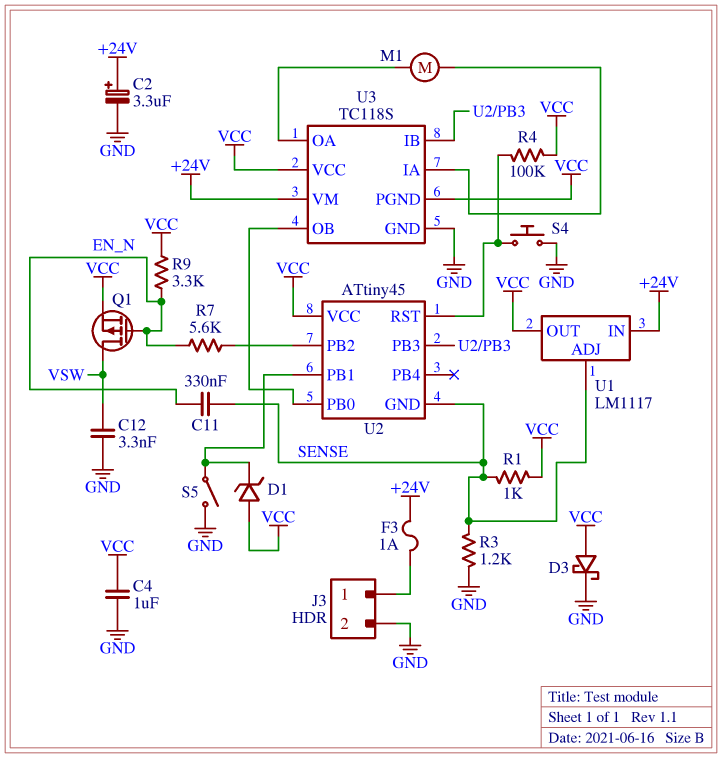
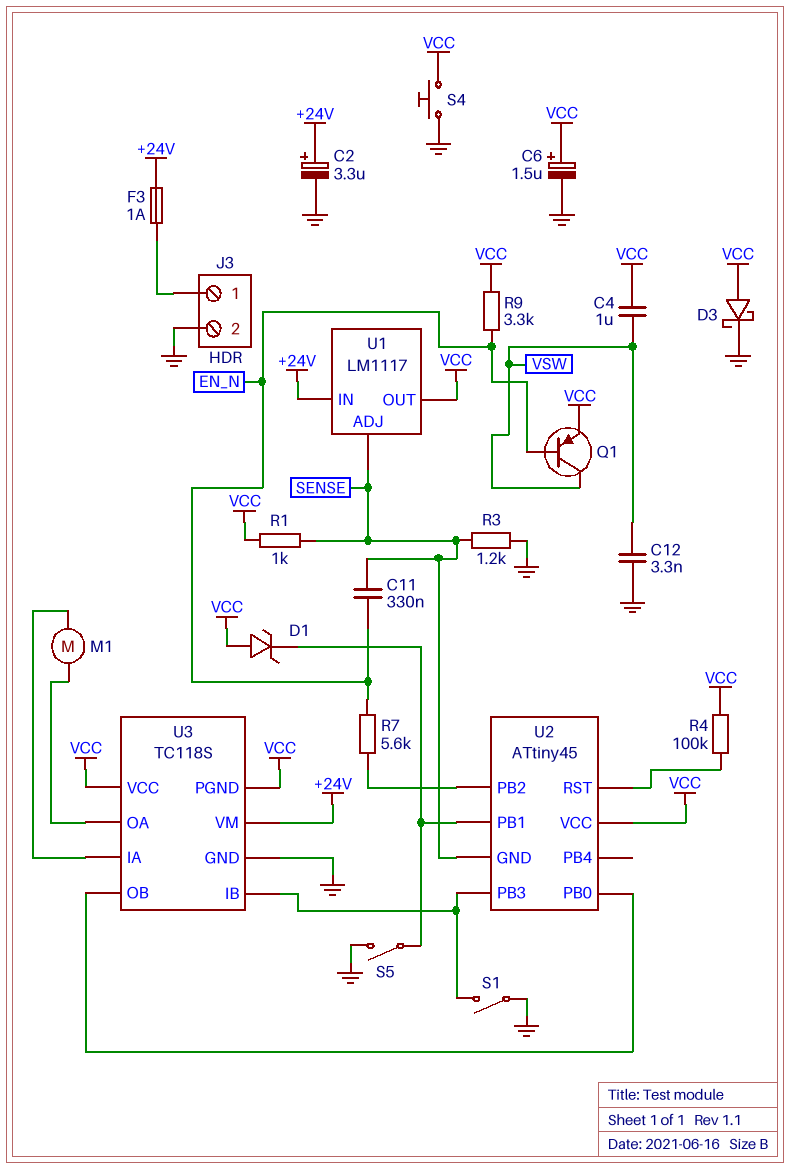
C4: 1uF (GND, VCC) -> 1uF (VCC, VSW)
C6: none -> 1.5uF (plus VCC, minus GND)
Q1: PMOS (G EN_N, D VSW, S VCC) -> PNP (B EN_N, C VSW, E VCC)
S1: none -> switch (GND, U2/PB3)
S4: button (GND, U2/RST) -> button (GND, VCC)

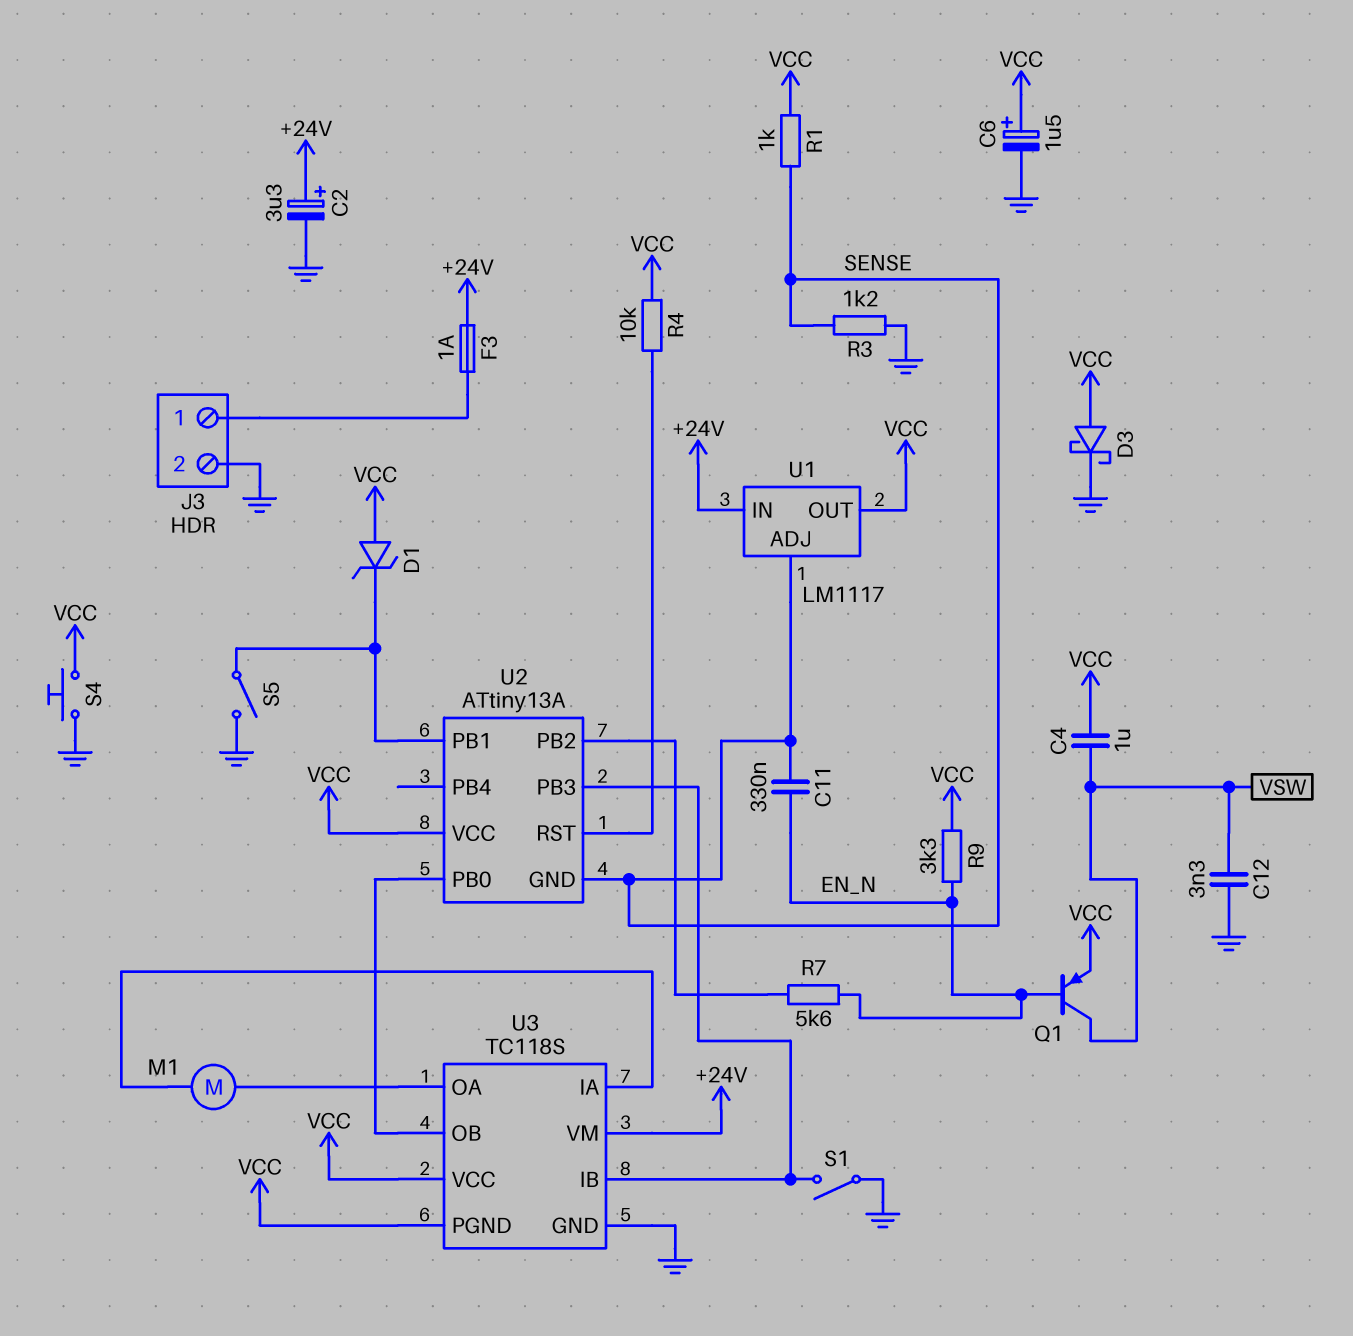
R4: 100k (U2/RST, VCC) -> 10k (U2/RST, VCC)
U2: ATtiny45 -> ATtiny13A

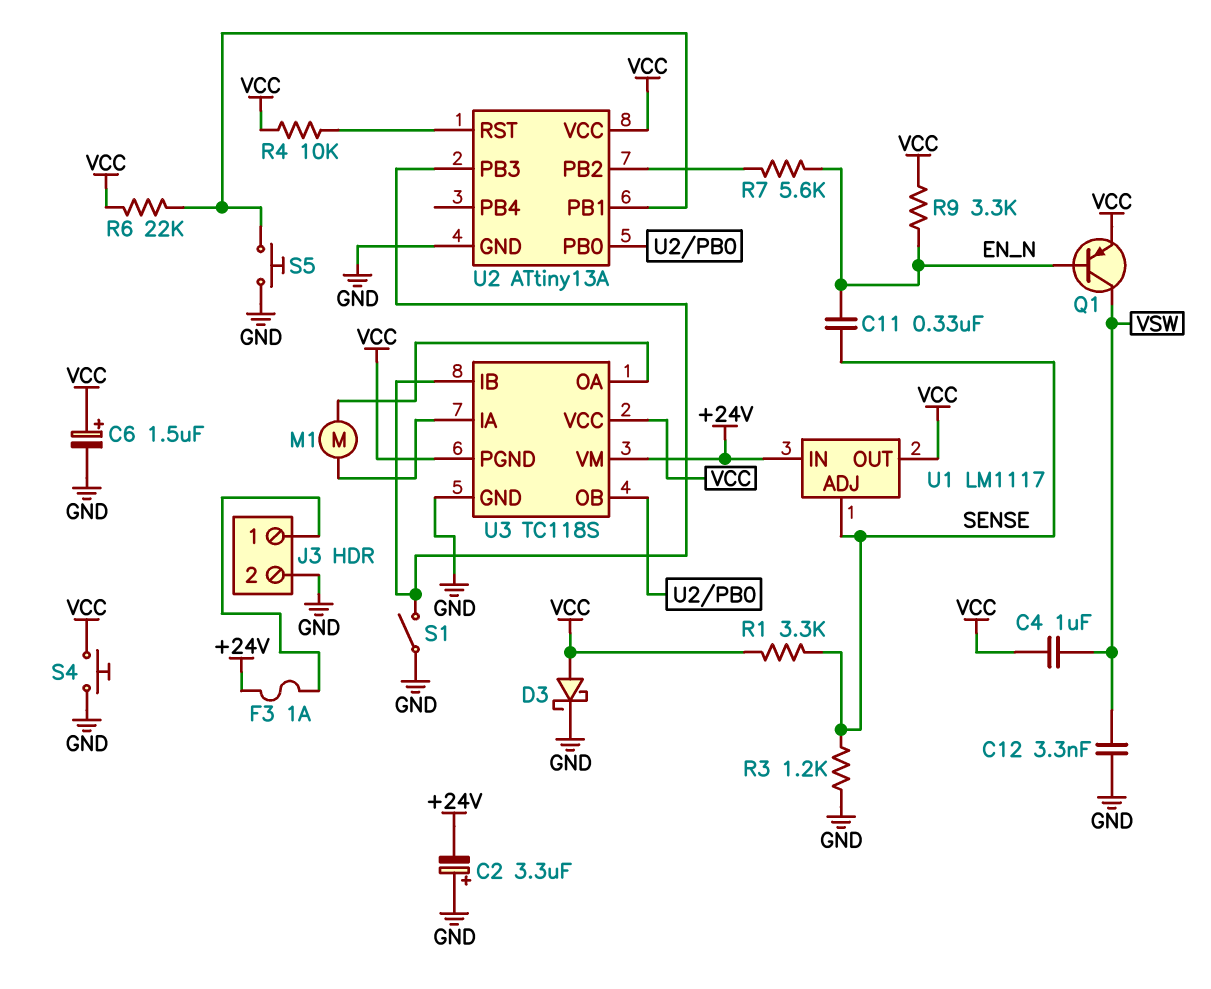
C2: 3.3uF (plus +24V, minus GND) -> 3.3uF (plus GND, minus +24V)
D1: zener (A VCC, K U2/PB1) -> none
R1: 1k (SENSE, VCC) -> 3.3k (SENSE, VCC)
R6: none -> 22k (U2/PB1, VCC)
S5: switch (GND, U2/PB1) -> button (GND, U2/PB1)
U2 pin GND: SENSE -> GND

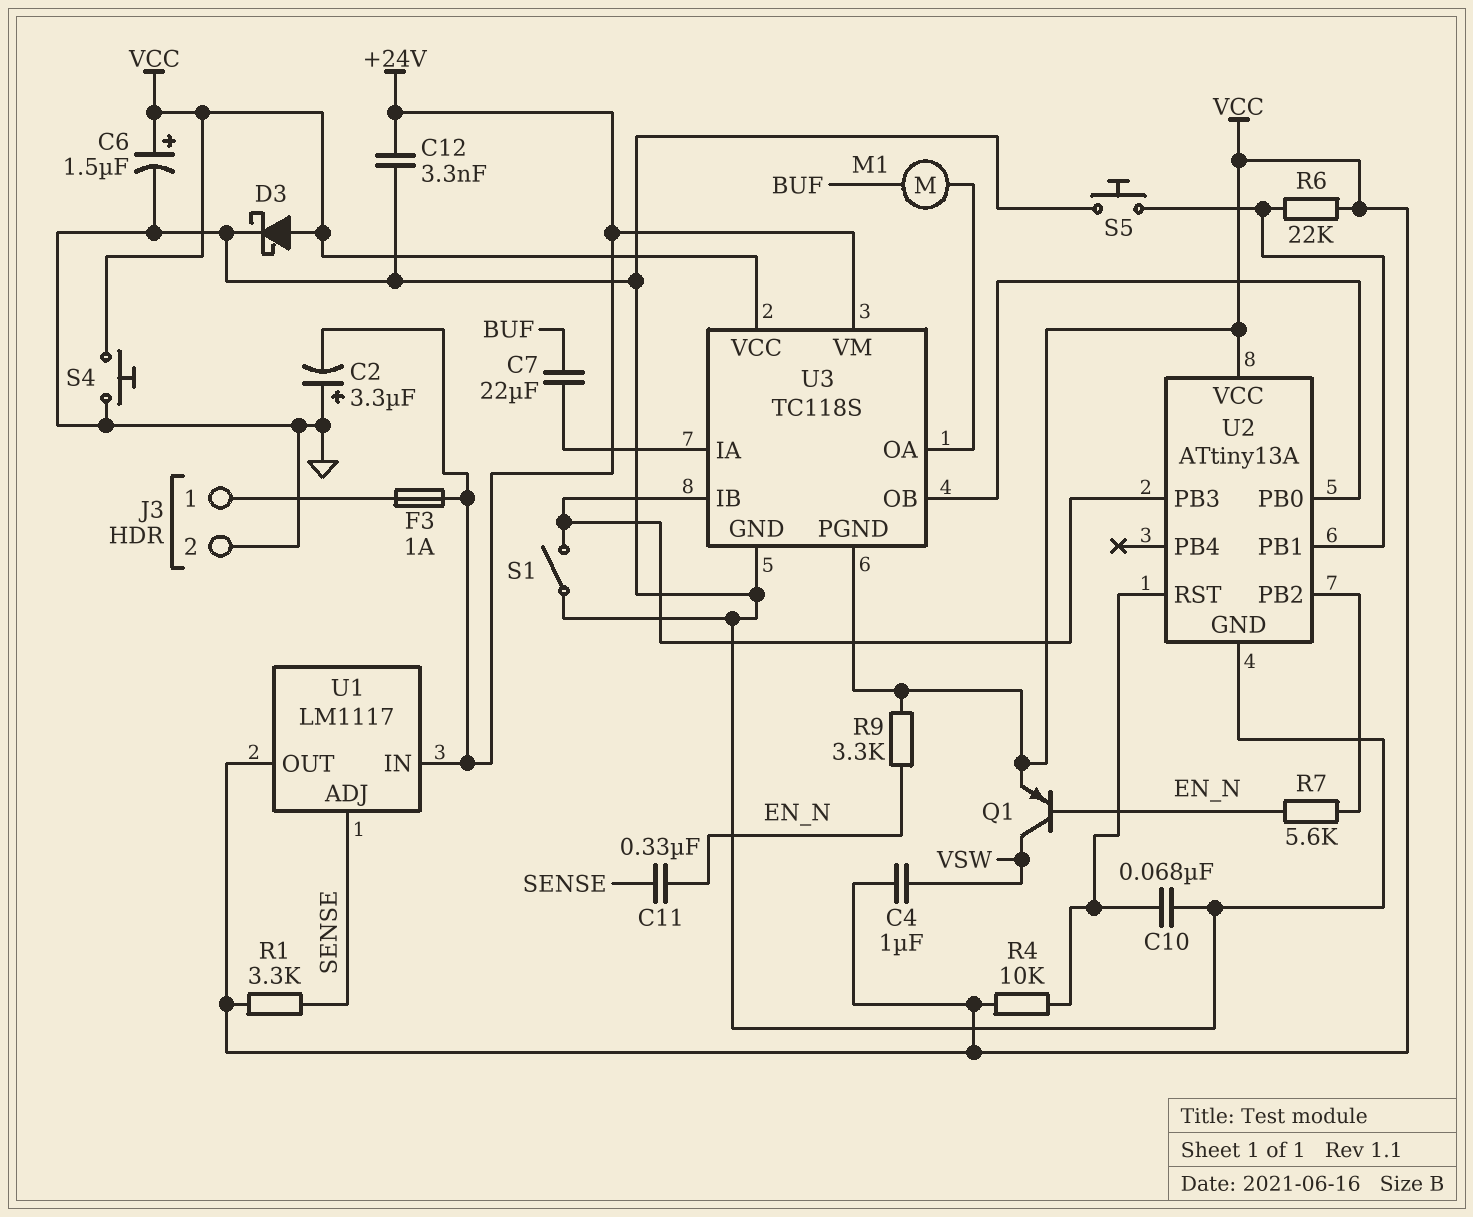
C7: none -> 22uF (BUF, U3/IA)
C10: none -> 68nF (GND, U2/RST)
C12: 3.3nF (GND, VSW) -> 3.3nF (+24V, GND)
M1: motor (U3/IA, U3/OA) -> motor (BUF, U3/OA)
R3: 1.2k (GND, SENSE) -> none

